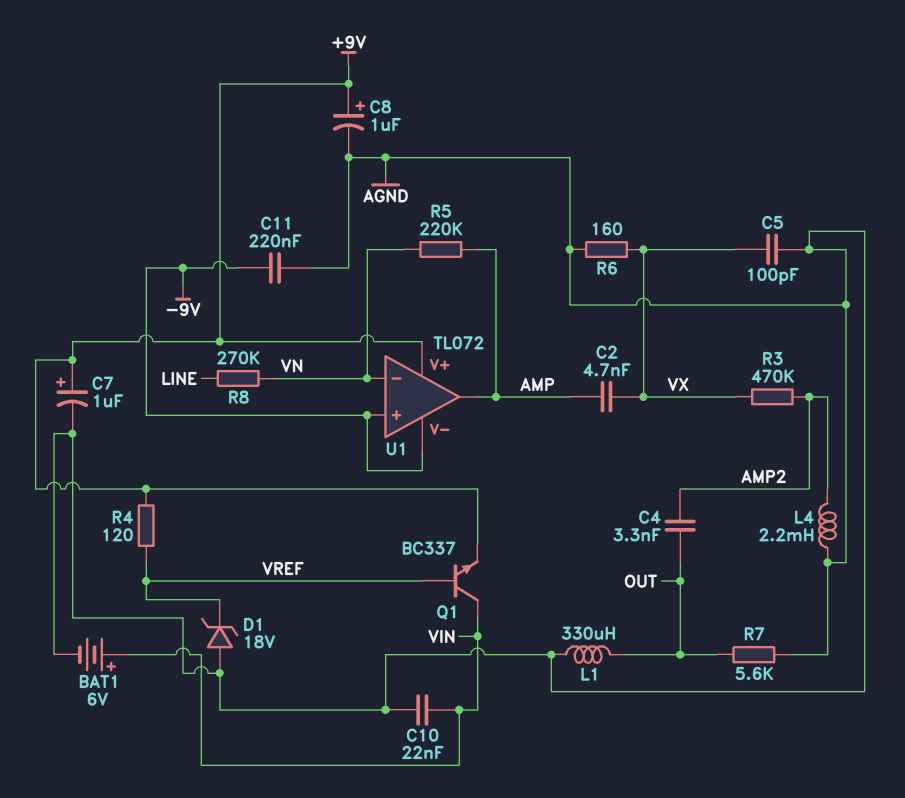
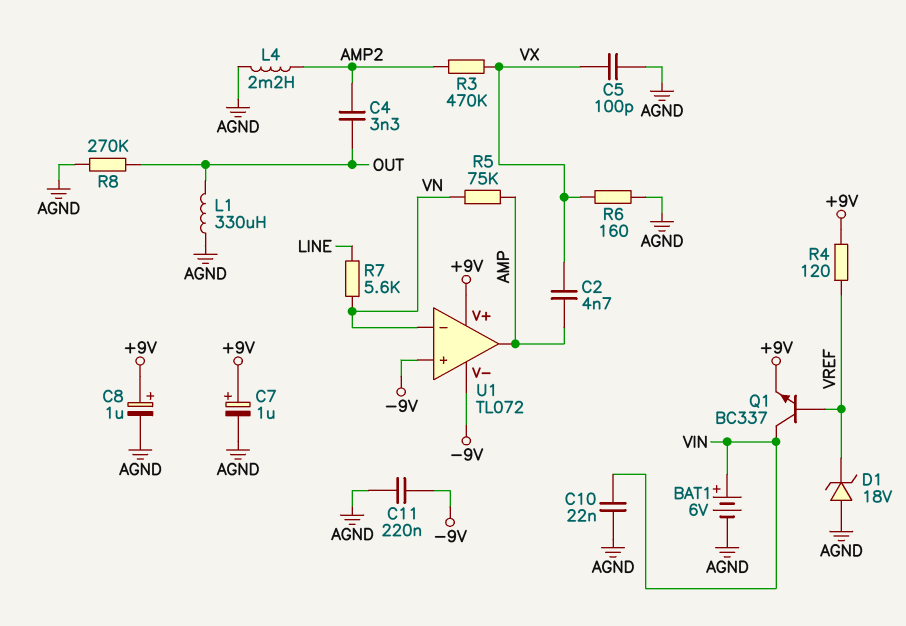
R5: 220k (AMP, VN) -> 75k (AMP, VN)
R7: 5.6k (AGND, OUT) -> 5.6k (LINE, VN)
R8: 270k (LINE, VN) -> 270k (AGND, OUT)

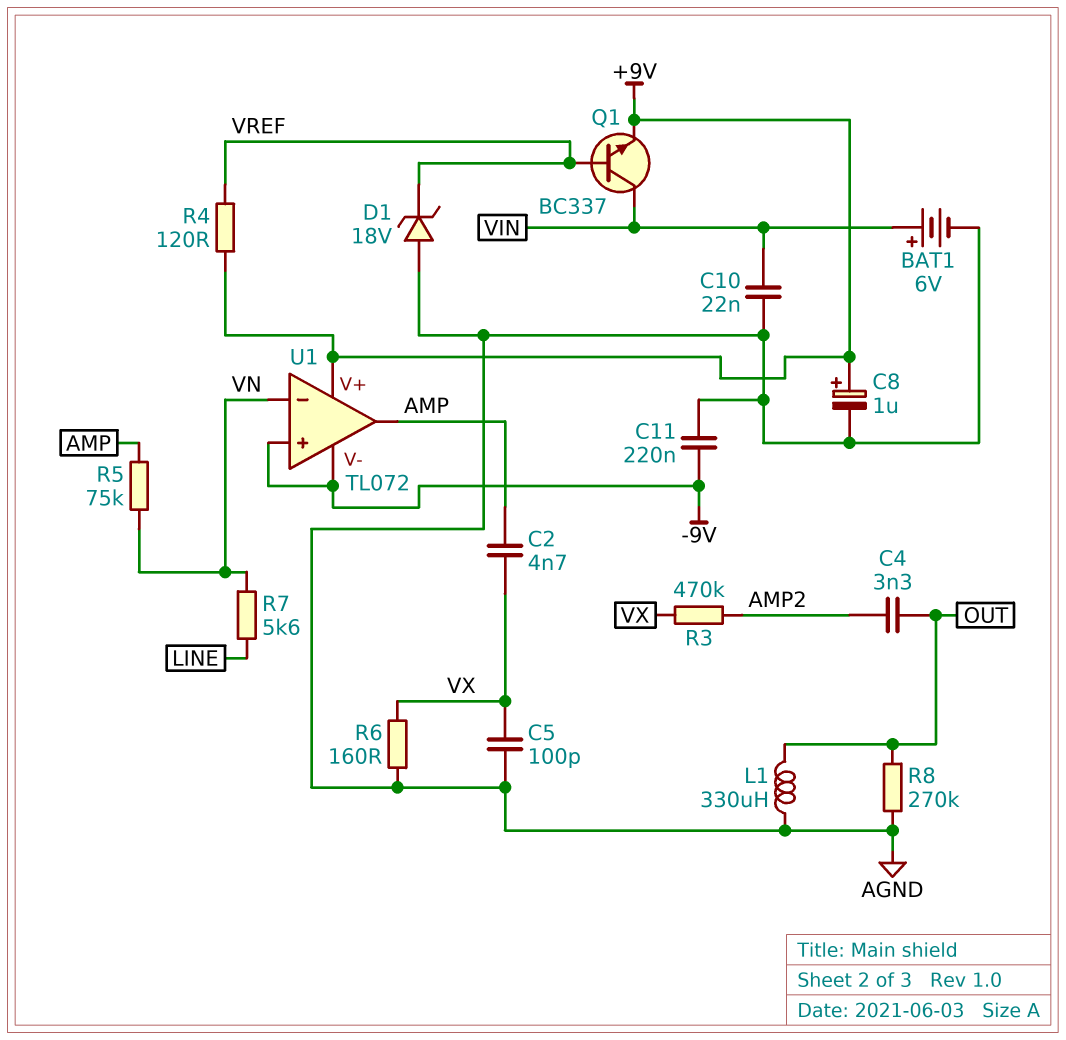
C7: 1uF (plus +9V, minus AGND) -> none
L4: 2.2mH (AGND, AMP2) -> none

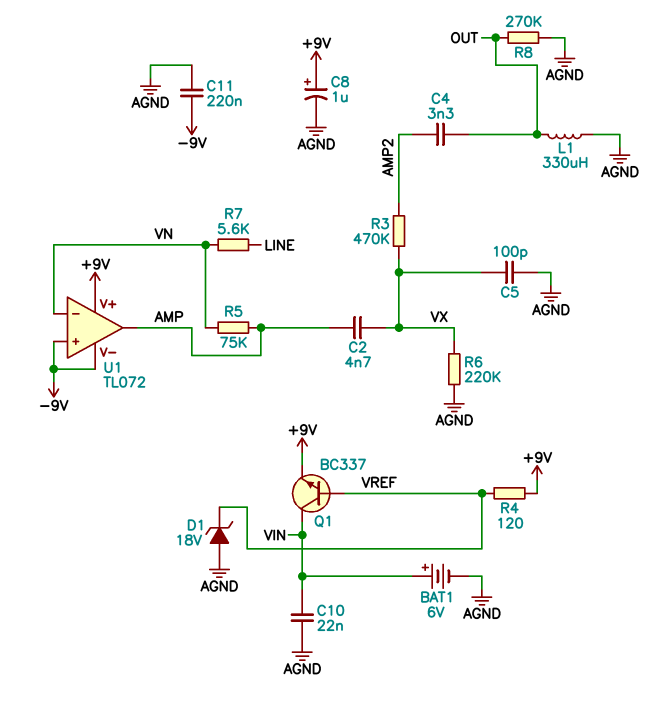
R6: 160 (AGND, VX) -> 220k (AGND, VX)

